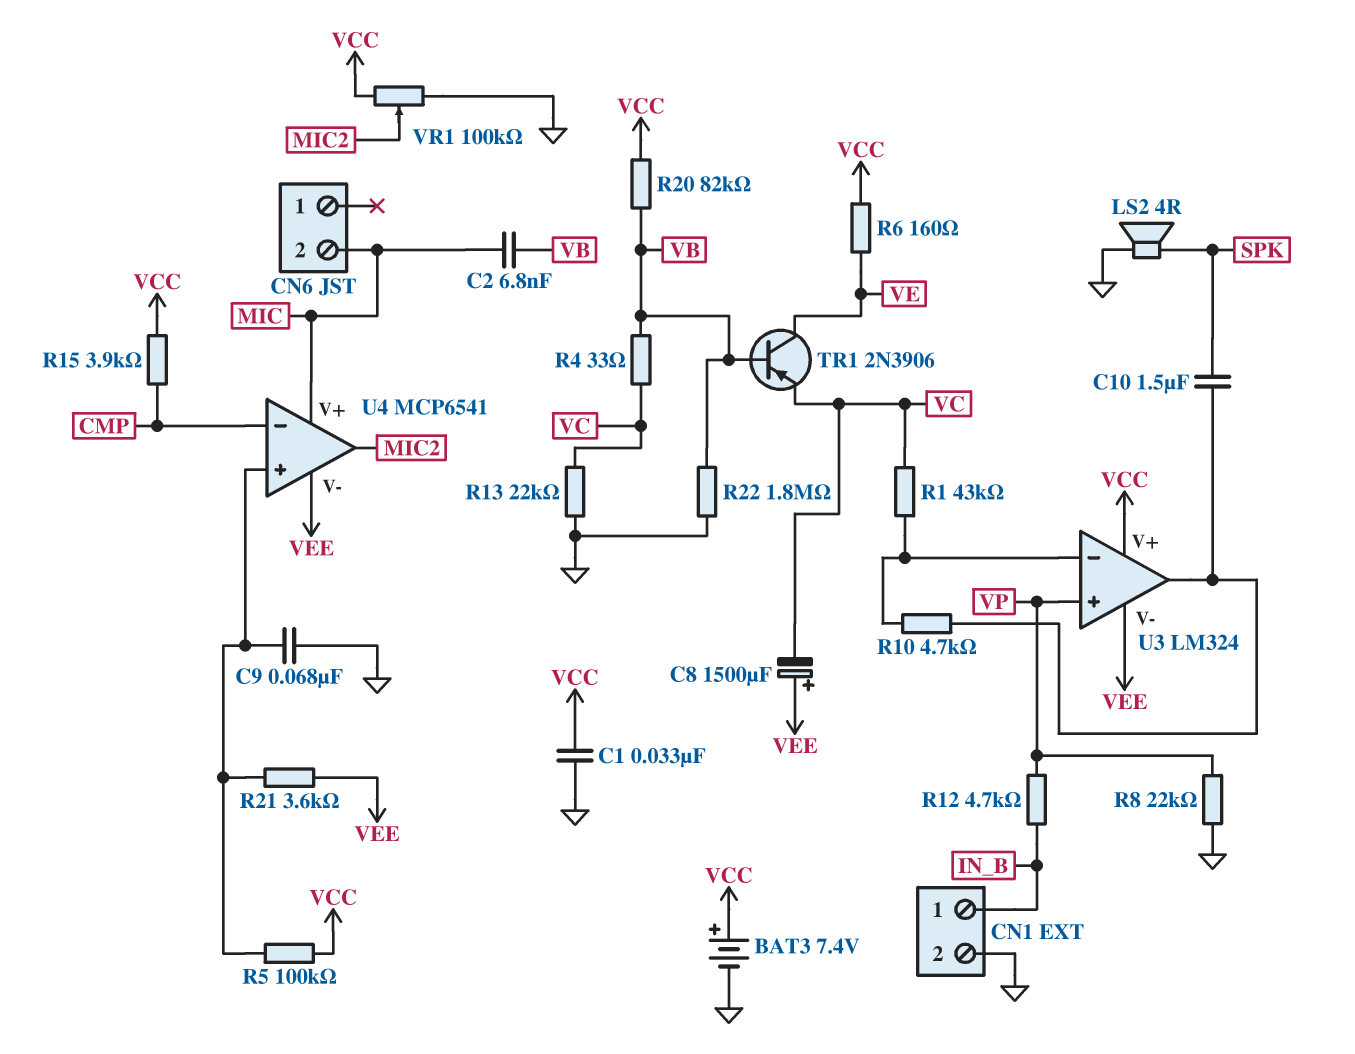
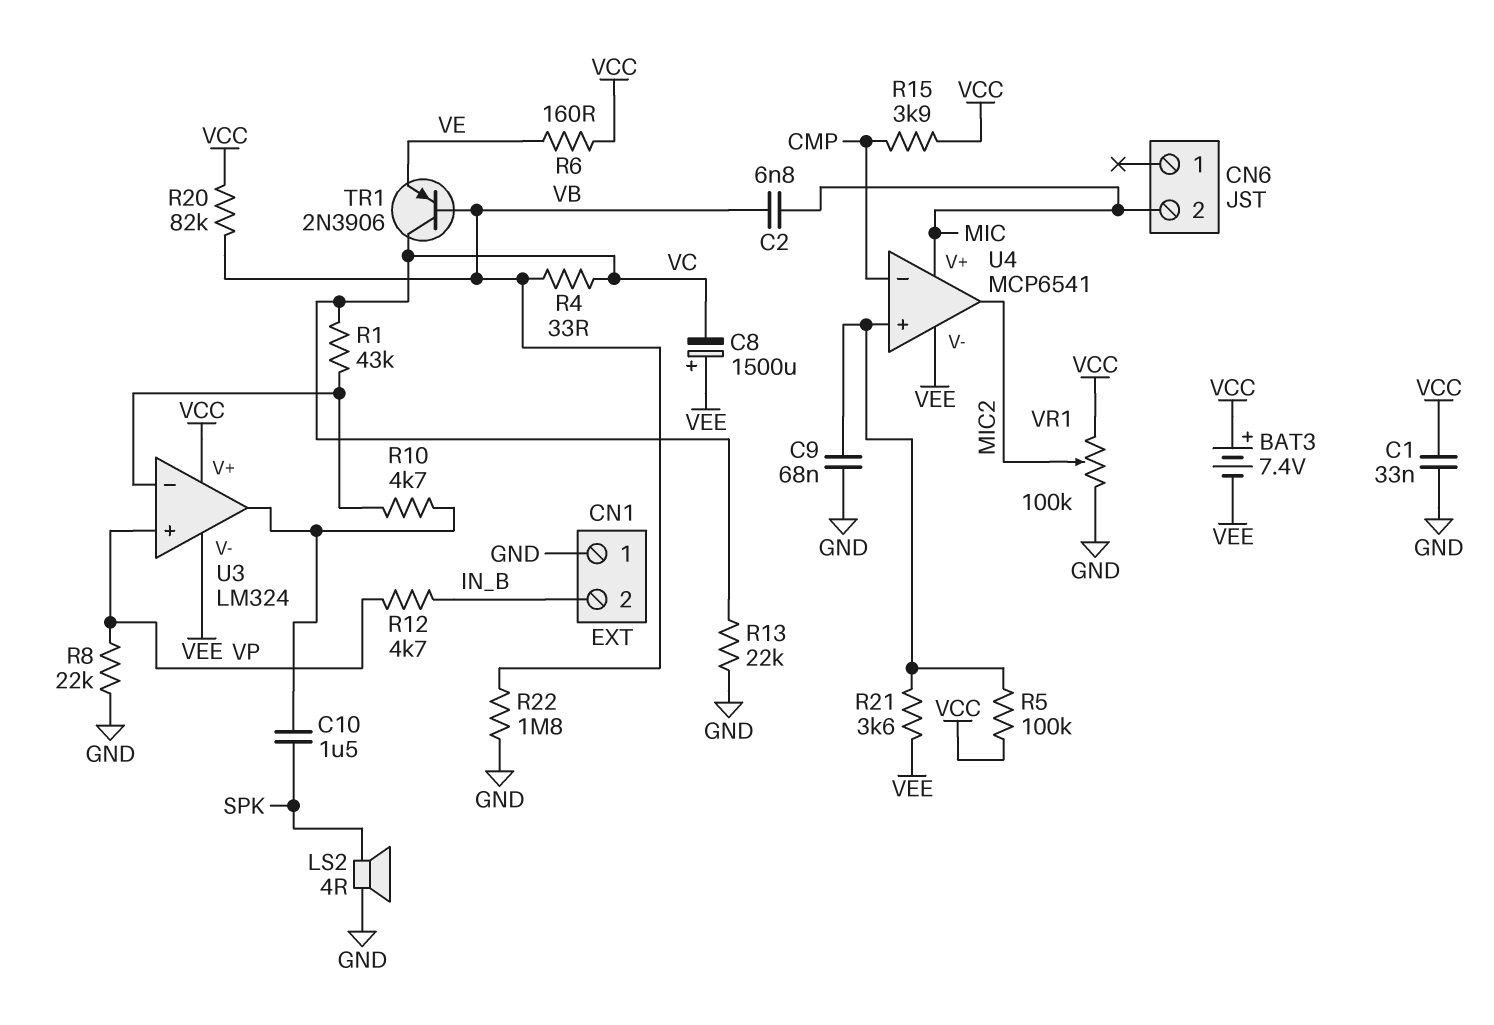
BAT3: 7.4V (plus VCC, minus GND) -> 7.4V (plus VCC, minus VEE)
CN1 pin 1: IN_B -> GND
CN1 pin 2: GND -> IN_B
TR1: PNP 2N3906 (B VB, C VE, E VC) -> PNP 2N3906 (B VB, C VC, E VE)

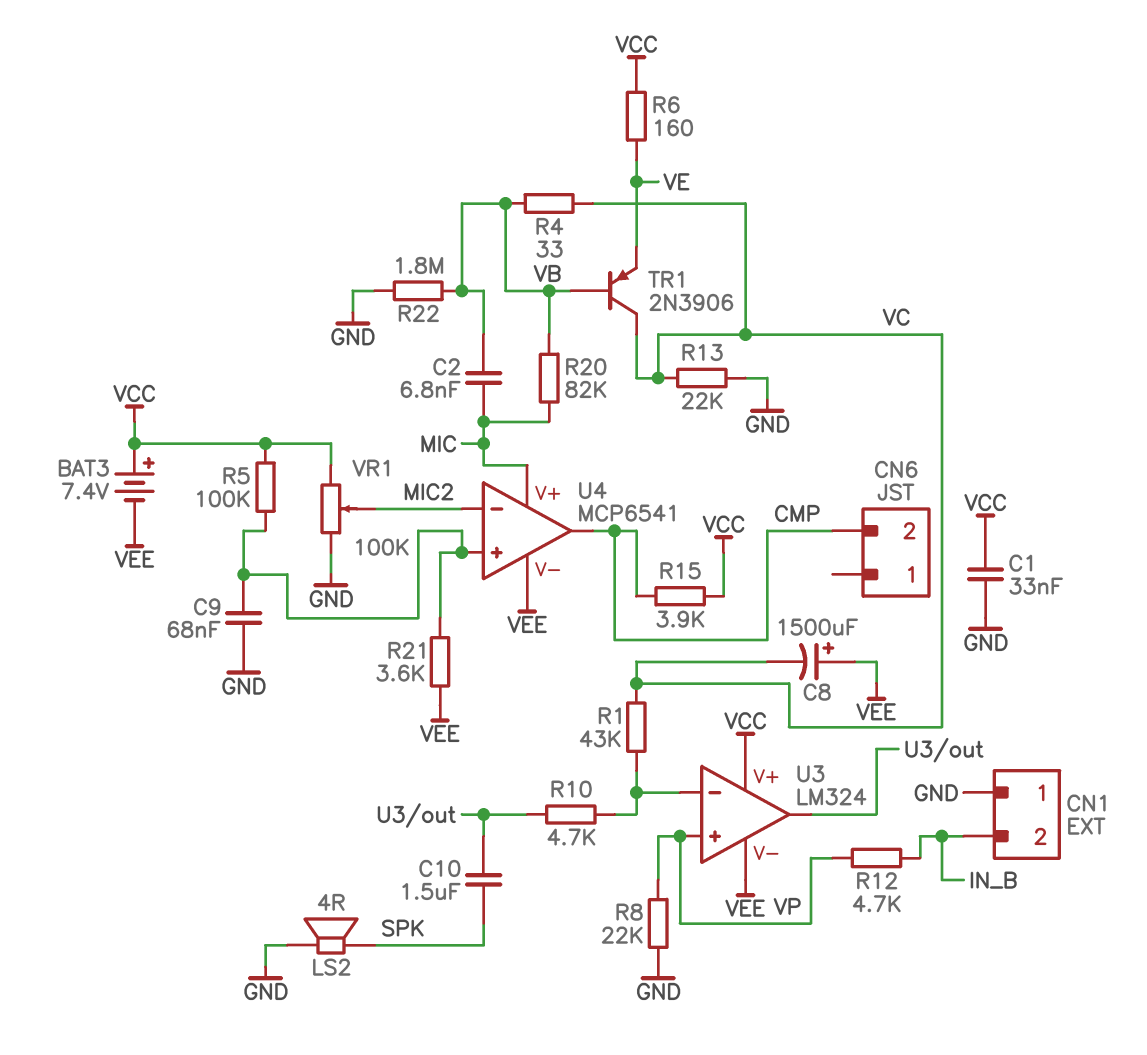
CN6 pin 2: MIC -> CMP
R20: 82k (VB, VCC) -> 82k (MIC, VB)
U4 pin in-: CMP -> MIC2
U4 pin out: MIC2 -> CMP

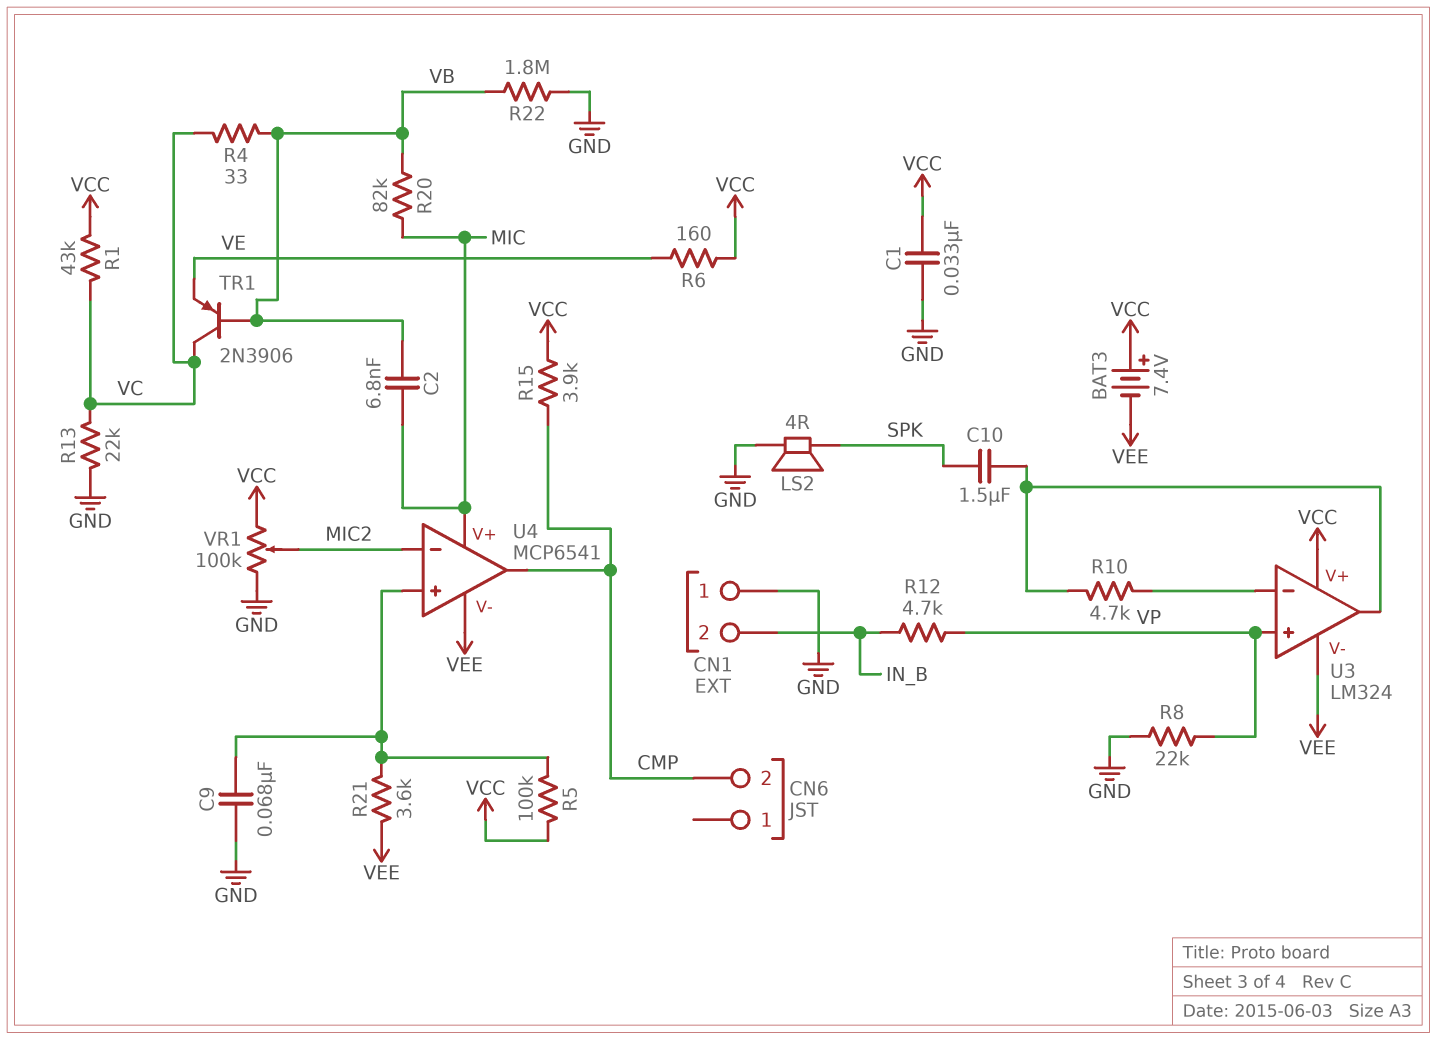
C8: 1500uF (plus VEE, minus VC) -> none
R1: 43k (U3/in-, VC) -> 43k (VC, VCC)

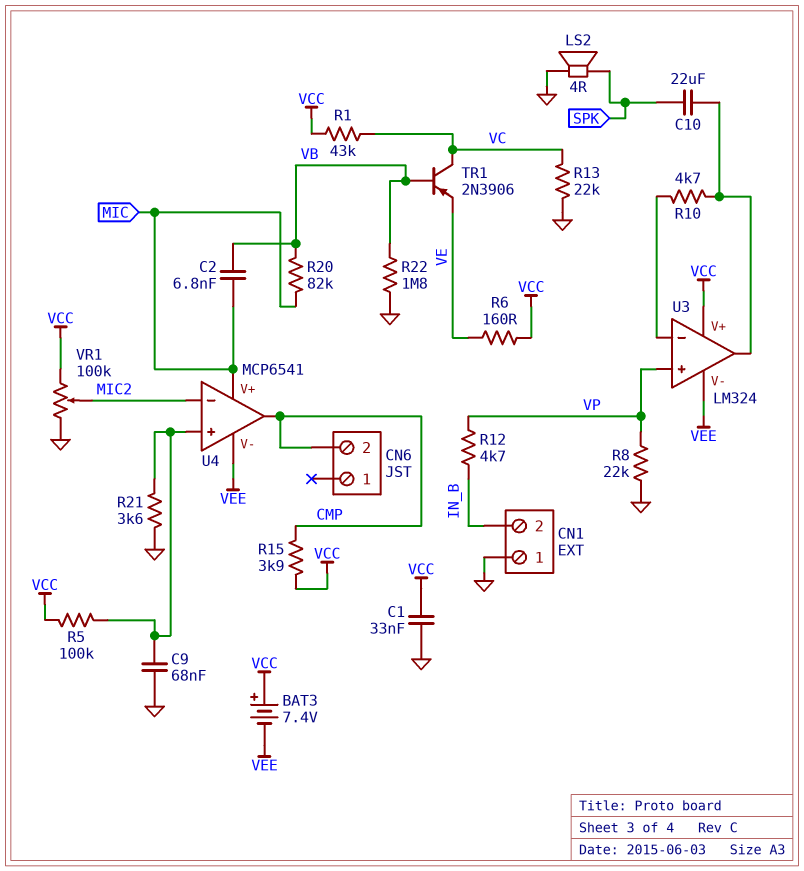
C10: 1.5uF (SPK, U3/out) -> 22uF (SPK, U3/out)
R4: 33 (VB, VC) -> none
R21: 3.6k (U4/in+, VEE) -> 3.6k (GND, U4/in+)

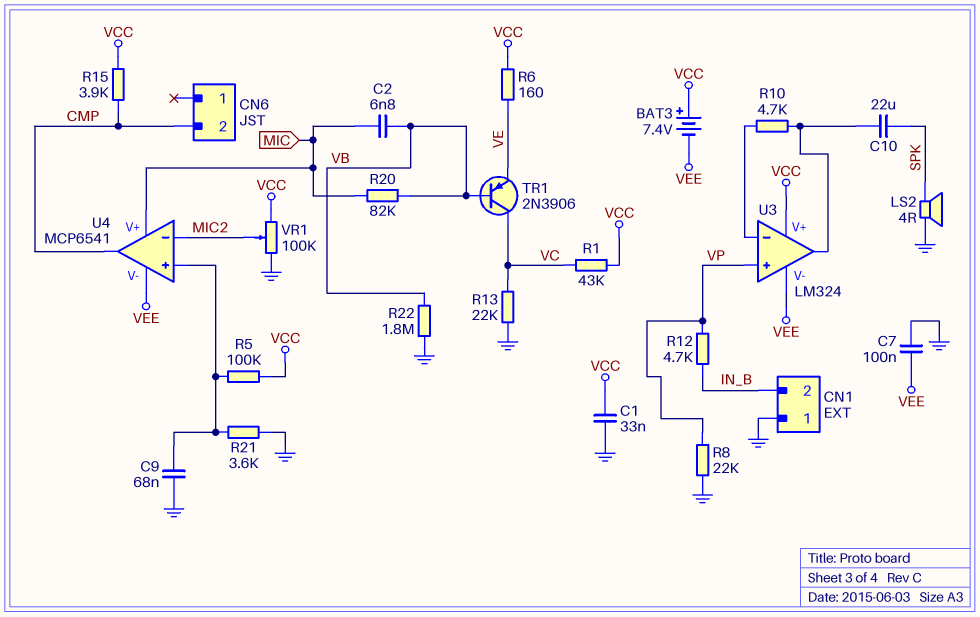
C7: none -> 100nF (GND, VEE)

